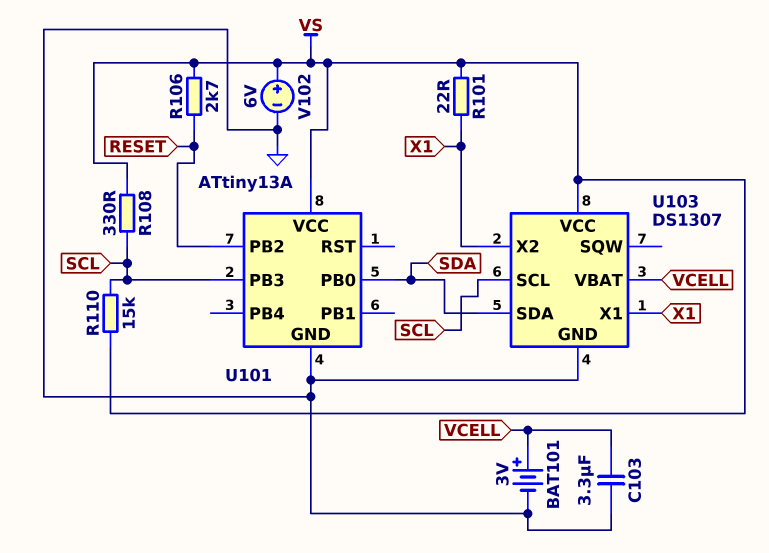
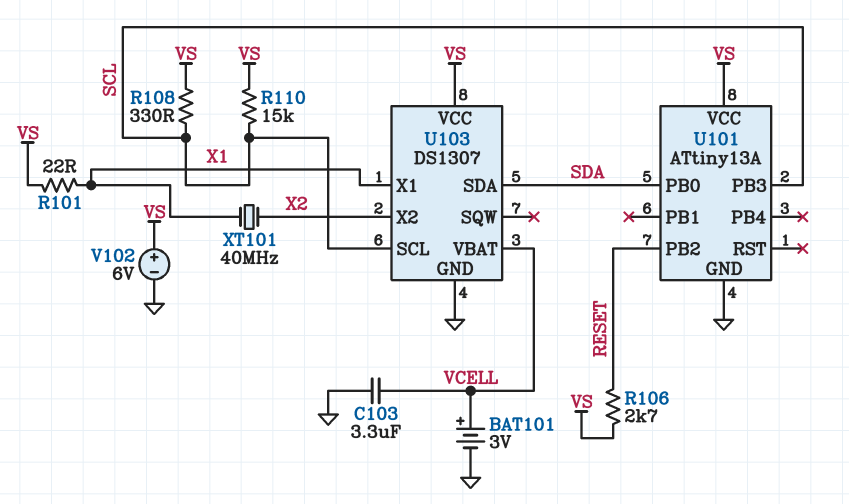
U103 pin X2: X1 -> X2
XT101: none -> 40MHz (X1, X2)

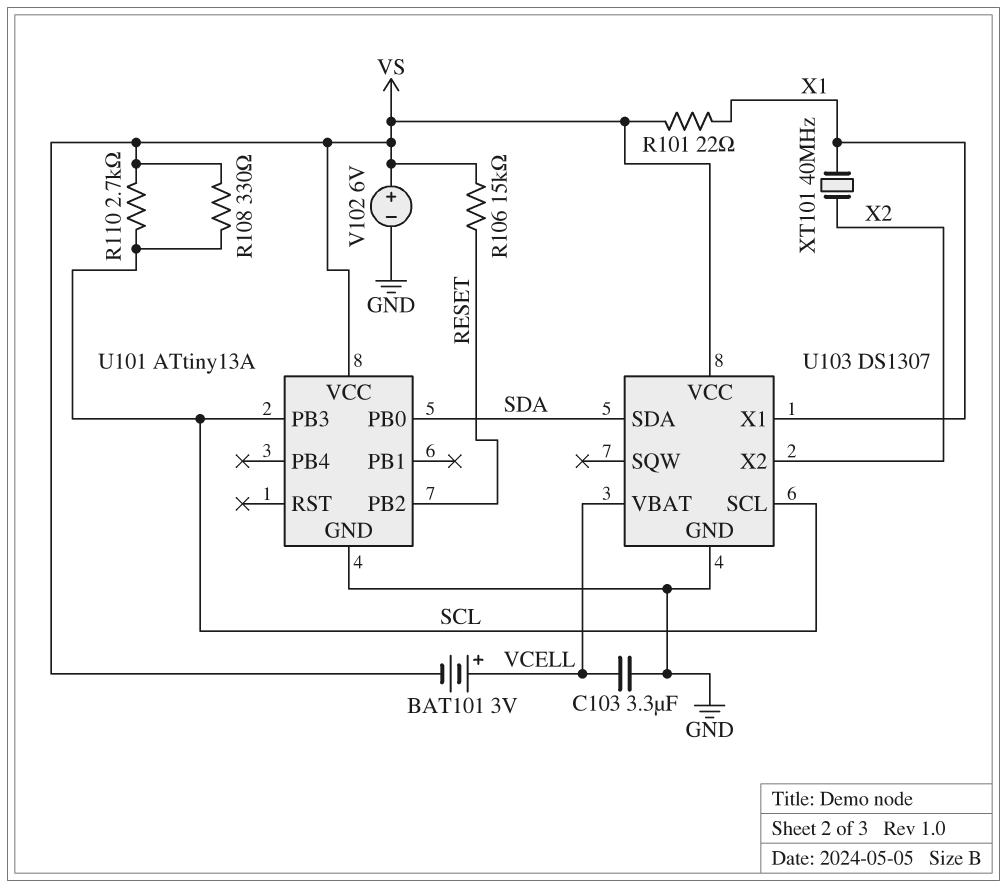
BAT101: 3V (plus VCELL, minus GND) -> 3V (plus VCELL, minus VS)
R106: 2.7k (RESET, VS) -> 15k (RESET, VS)
R110: 15k (SCL, VS) -> 2.7k (SCL, VS)

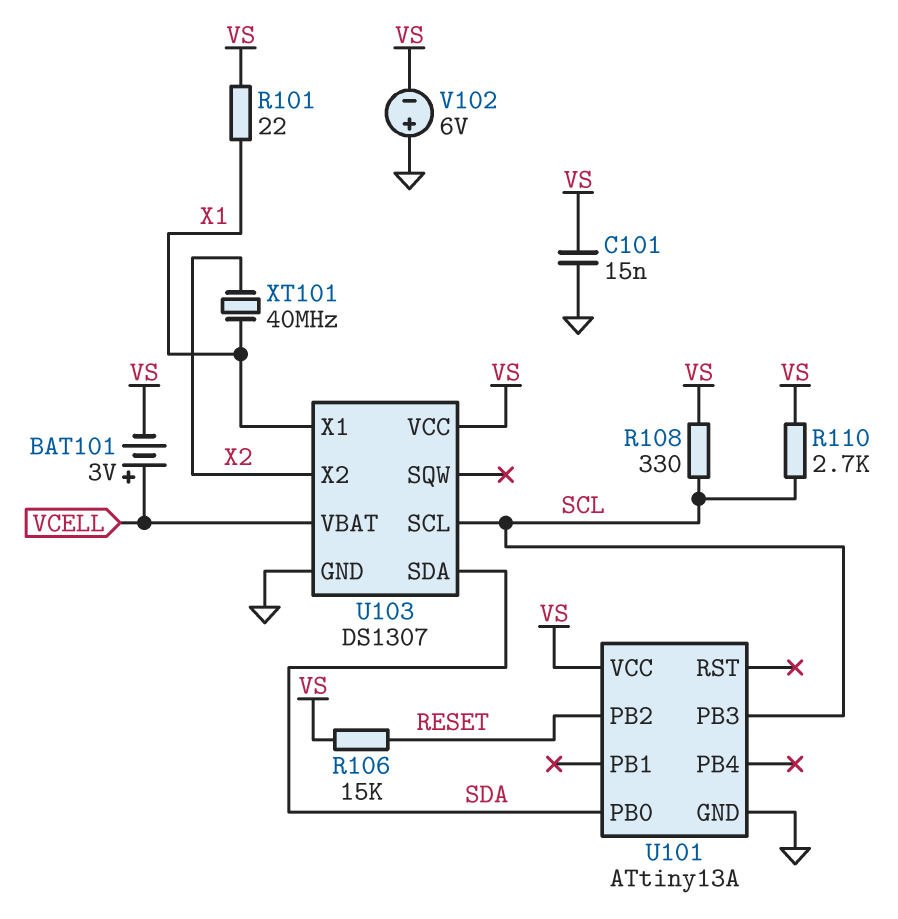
C101: none -> 15nF (GND, VS)
C103: 3.3uF (GND, VCELL) -> none
V102: 6V (plus VS, minus GND) -> 6V (plus GND, minus VS)

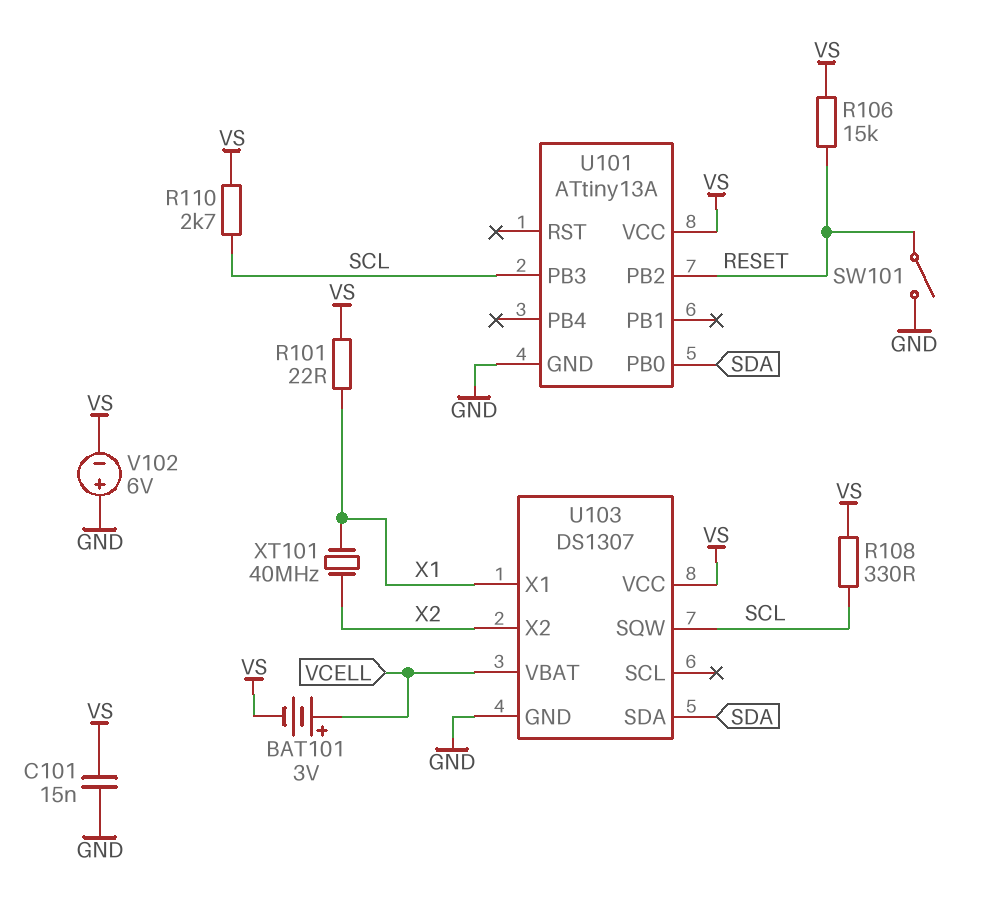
SW101: none -> switch (GND, RESET)
U103 pin SCL: SCL -> none
U103 pin SQW: none -> SCL

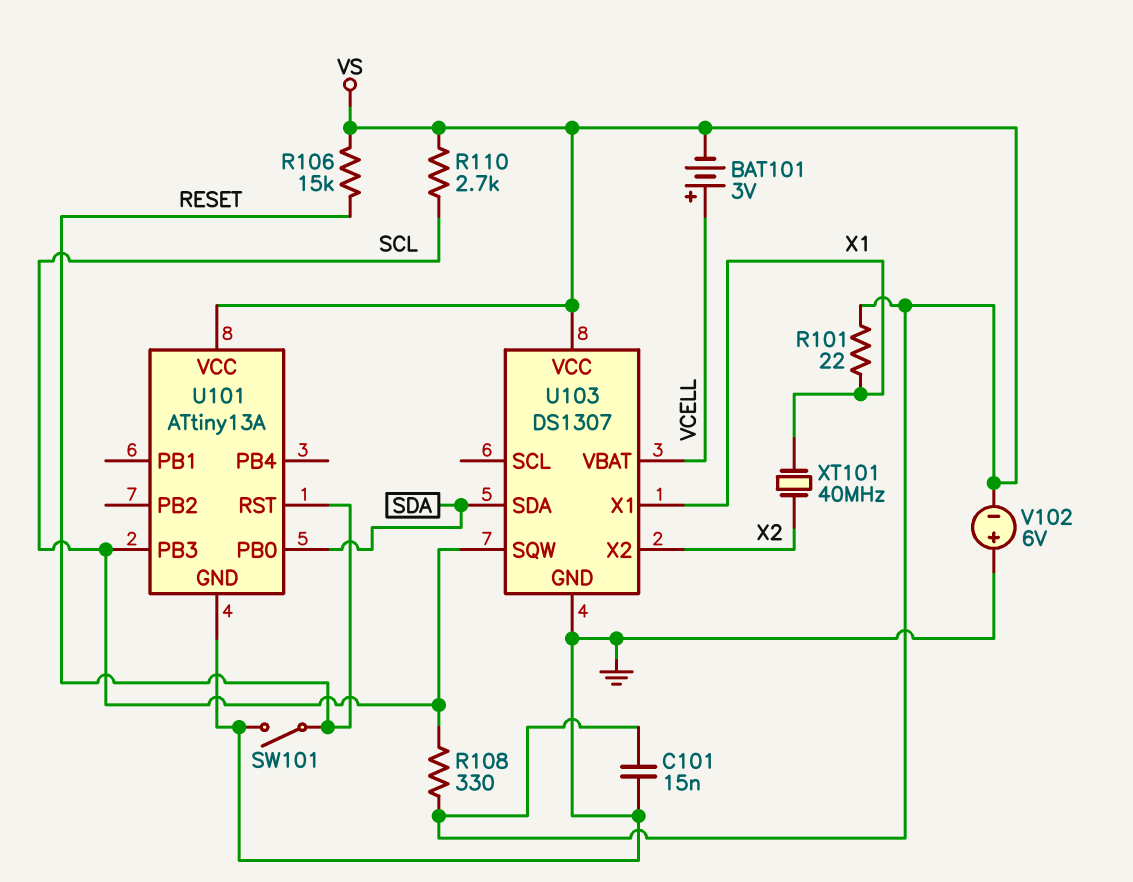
U101 pin PB2: RESET -> none
U101 pin RST: none -> RESET

